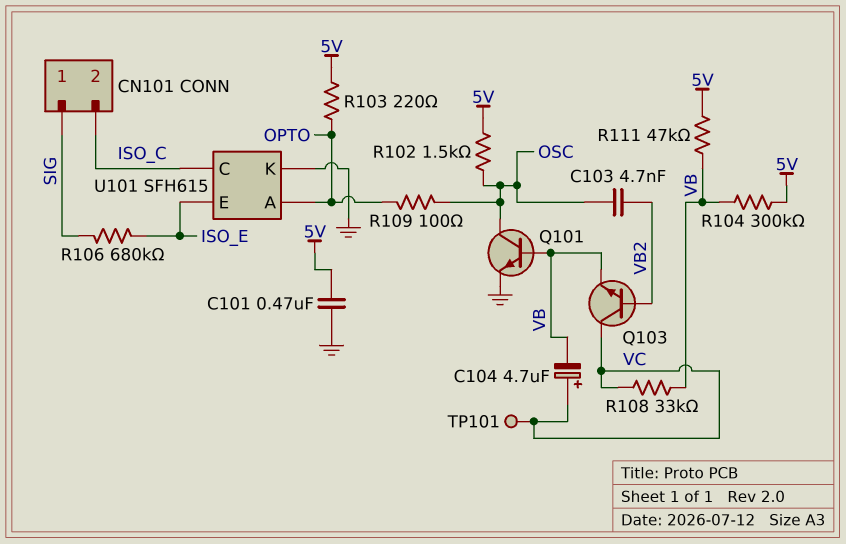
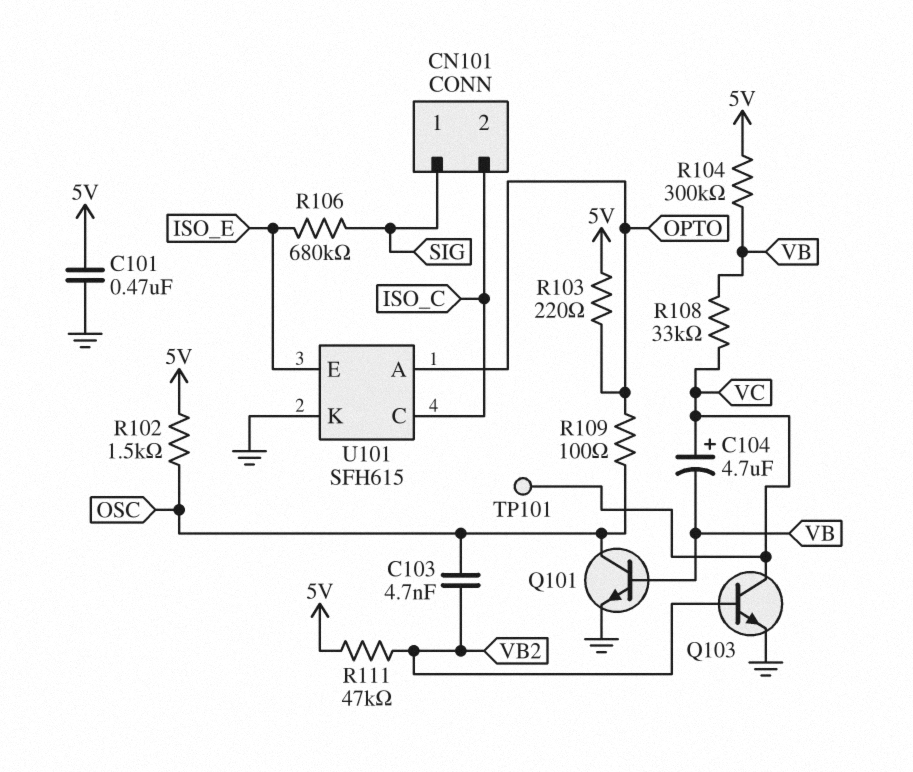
Q103: NPN (B VB2, C VC, E VB) -> NPN (B VB2, C VC, E GND)
R111: 47k (5V, VB) -> 47k (5V, VB2)

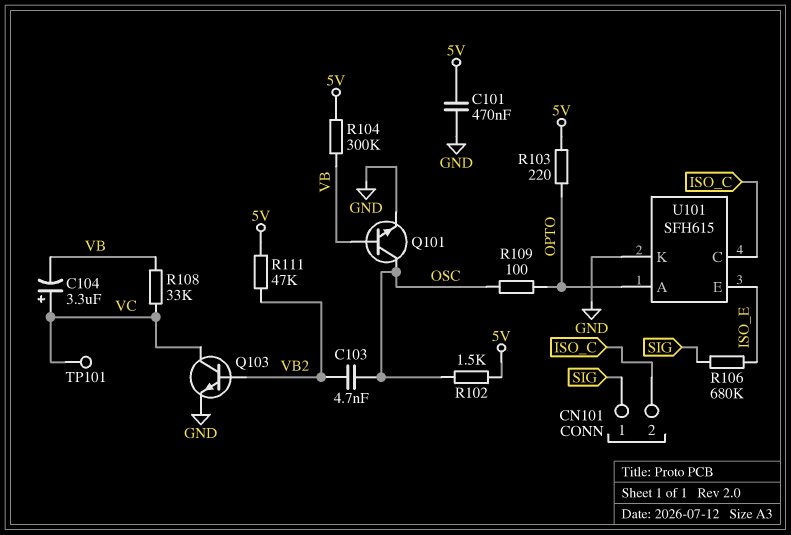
C104: 4.7uF (plus VC, minus VB) -> 3.3uF (plus VC, minus VB)

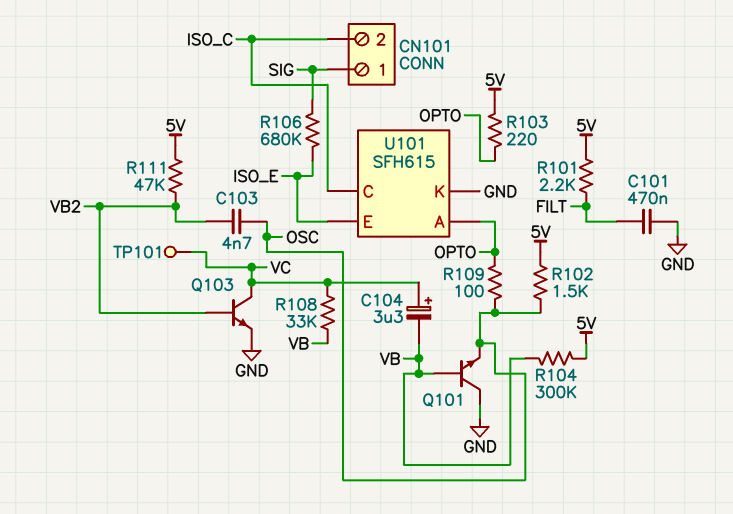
C101: 470nF (5V, GND) -> 470nF (FILT, GND)
Q101: NPN (B VB, C OSC, E GND) -> NPN (B VB, C GND, E OSC)
R101: none -> 2.2k (5V, FILT)

